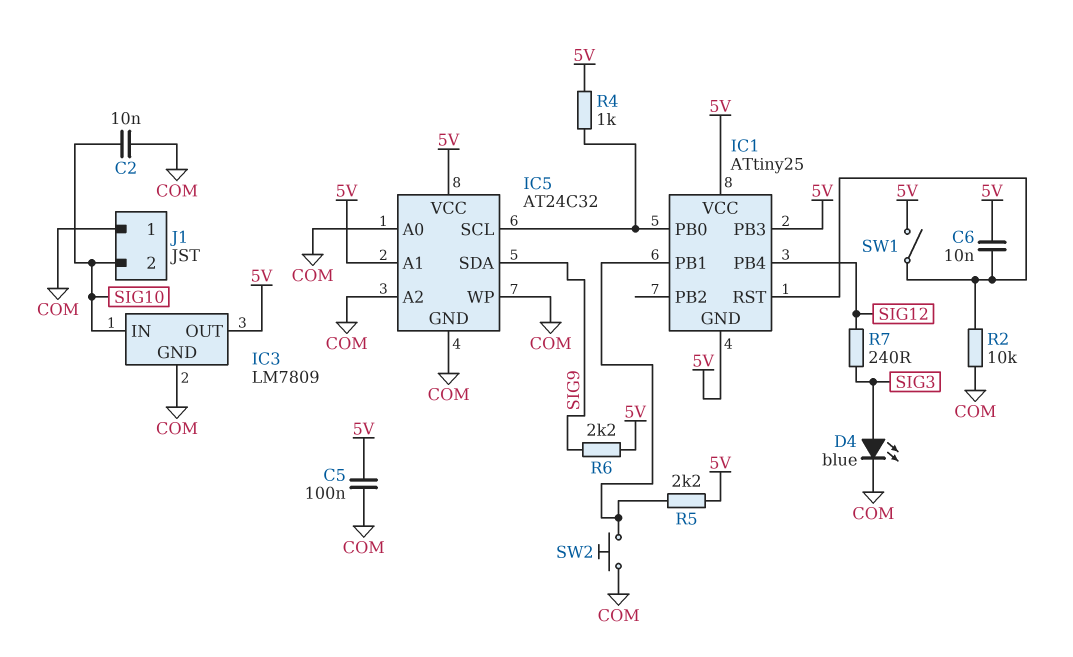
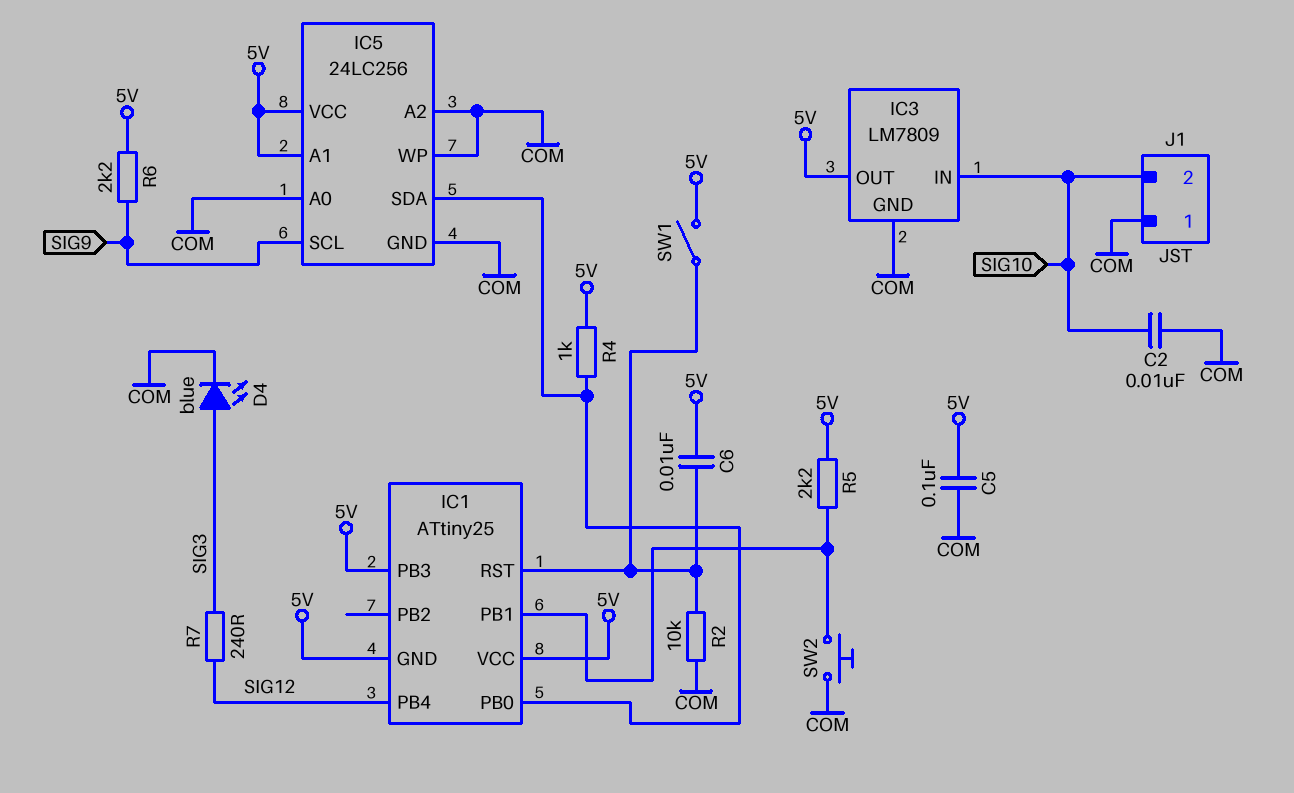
IC5: AT24C32 -> 24LC256
IC5 pin SCL: IC1/PB0 -> SIG9
IC5 pin SDA: SIG9 -> IC1/PB0

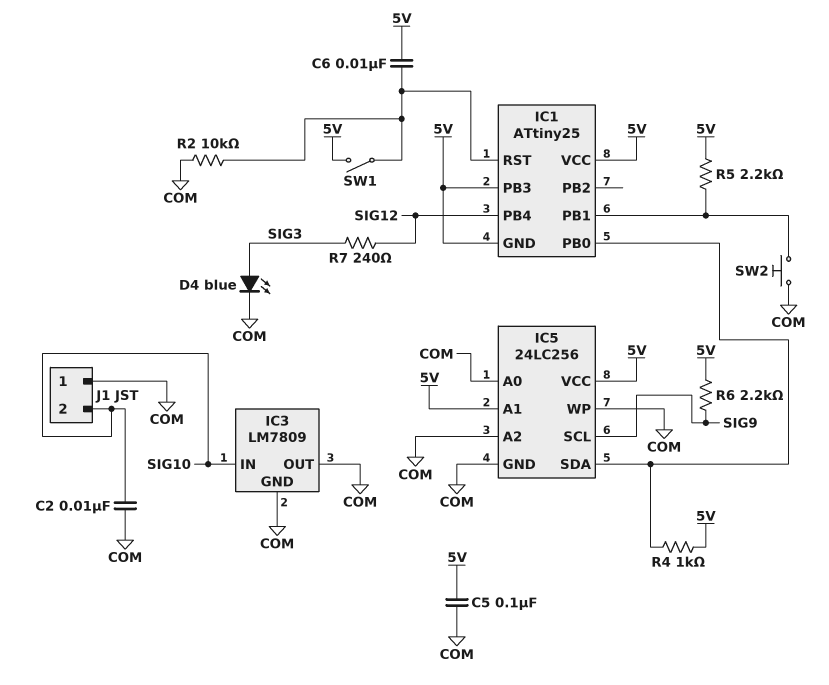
IC3 pin OUT: 5V -> COM

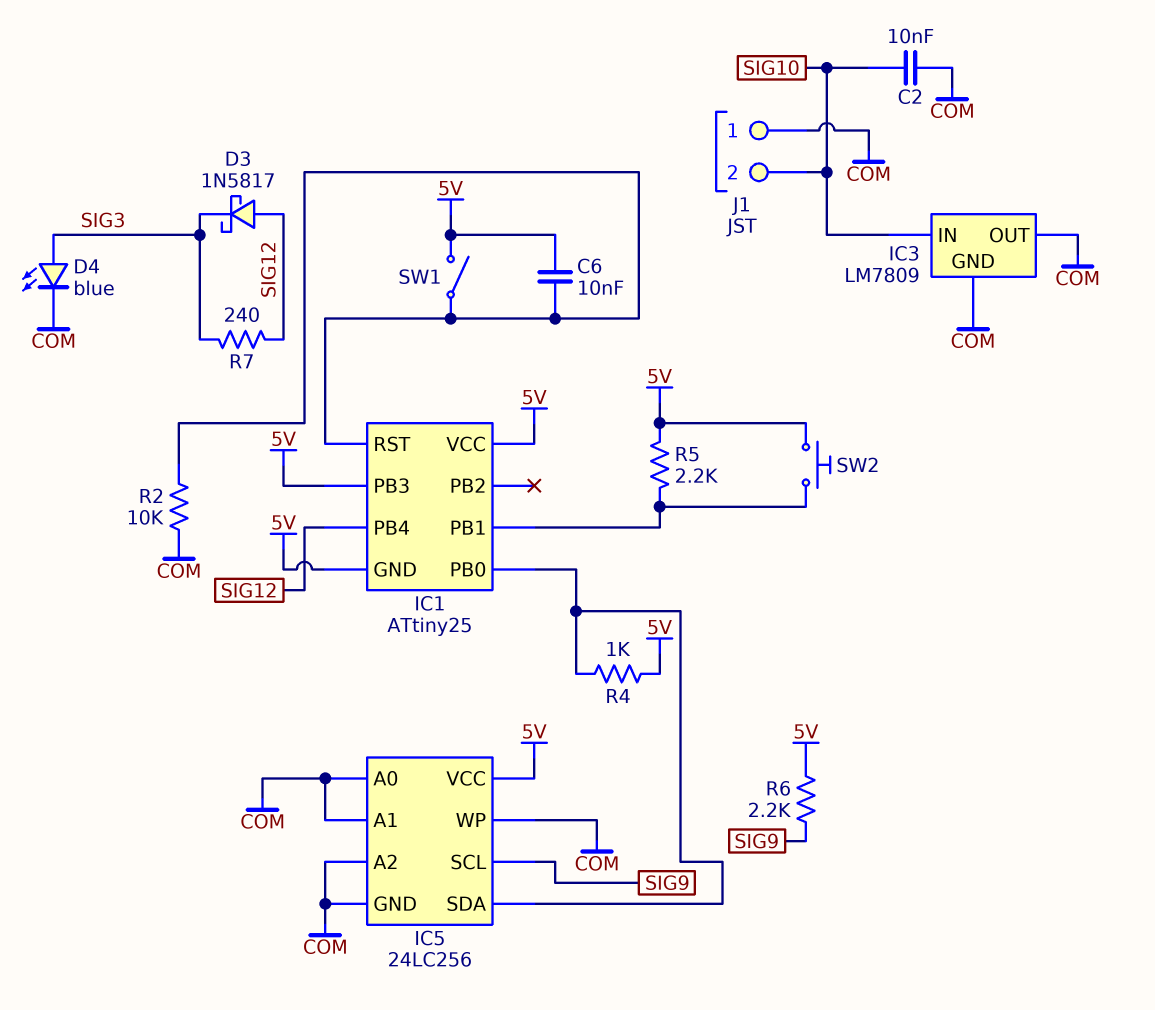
C5: 100nF (5V, COM) -> none
D3: none -> schottky 1N5817 (A SIG12, K SIG3)
IC5 pin A1: 5V -> COM
SW2: button (COM, IC1/PB1) -> button (5V, IC1/PB1)

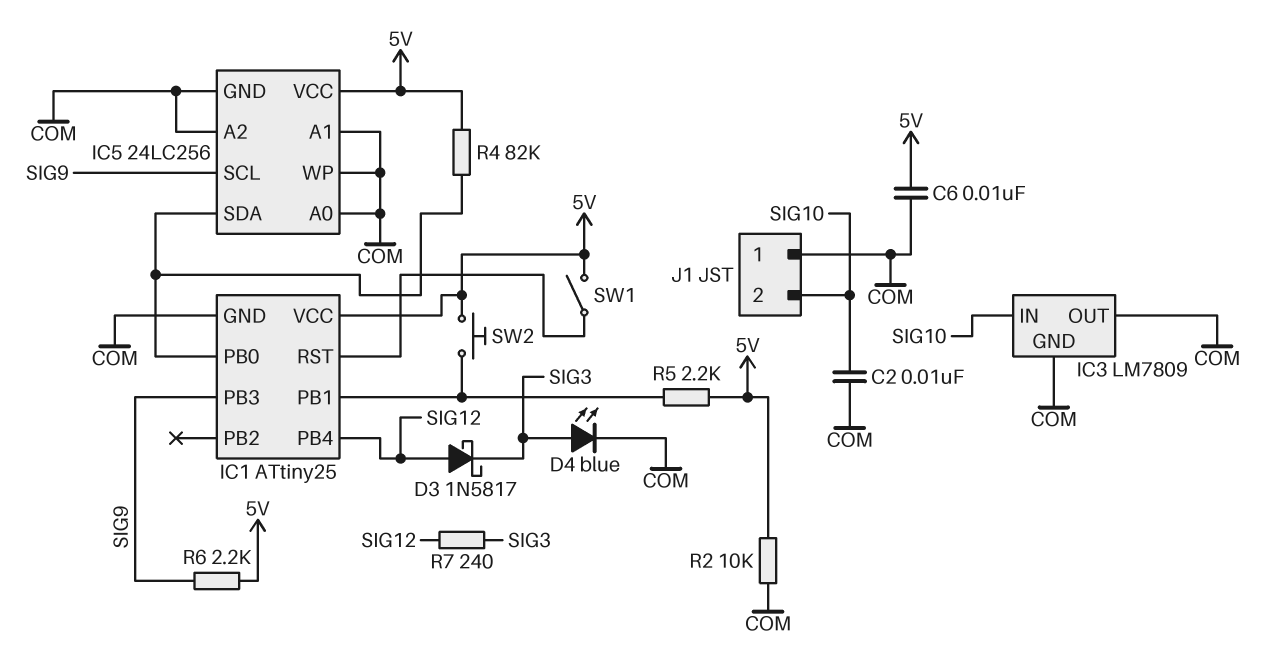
C6: 10nF (5V, IC1/RST) -> 10nF (5V, COM)
IC1 pin GND: 5V -> COM
IC1 pin PB3: 5V -> SIG9
R2: 10k (COM, IC1/RST) -> 10k (5V, COM)
R4: 1k (5V, IC1/PB0) -> 82k (5V, IC1/PB0)

